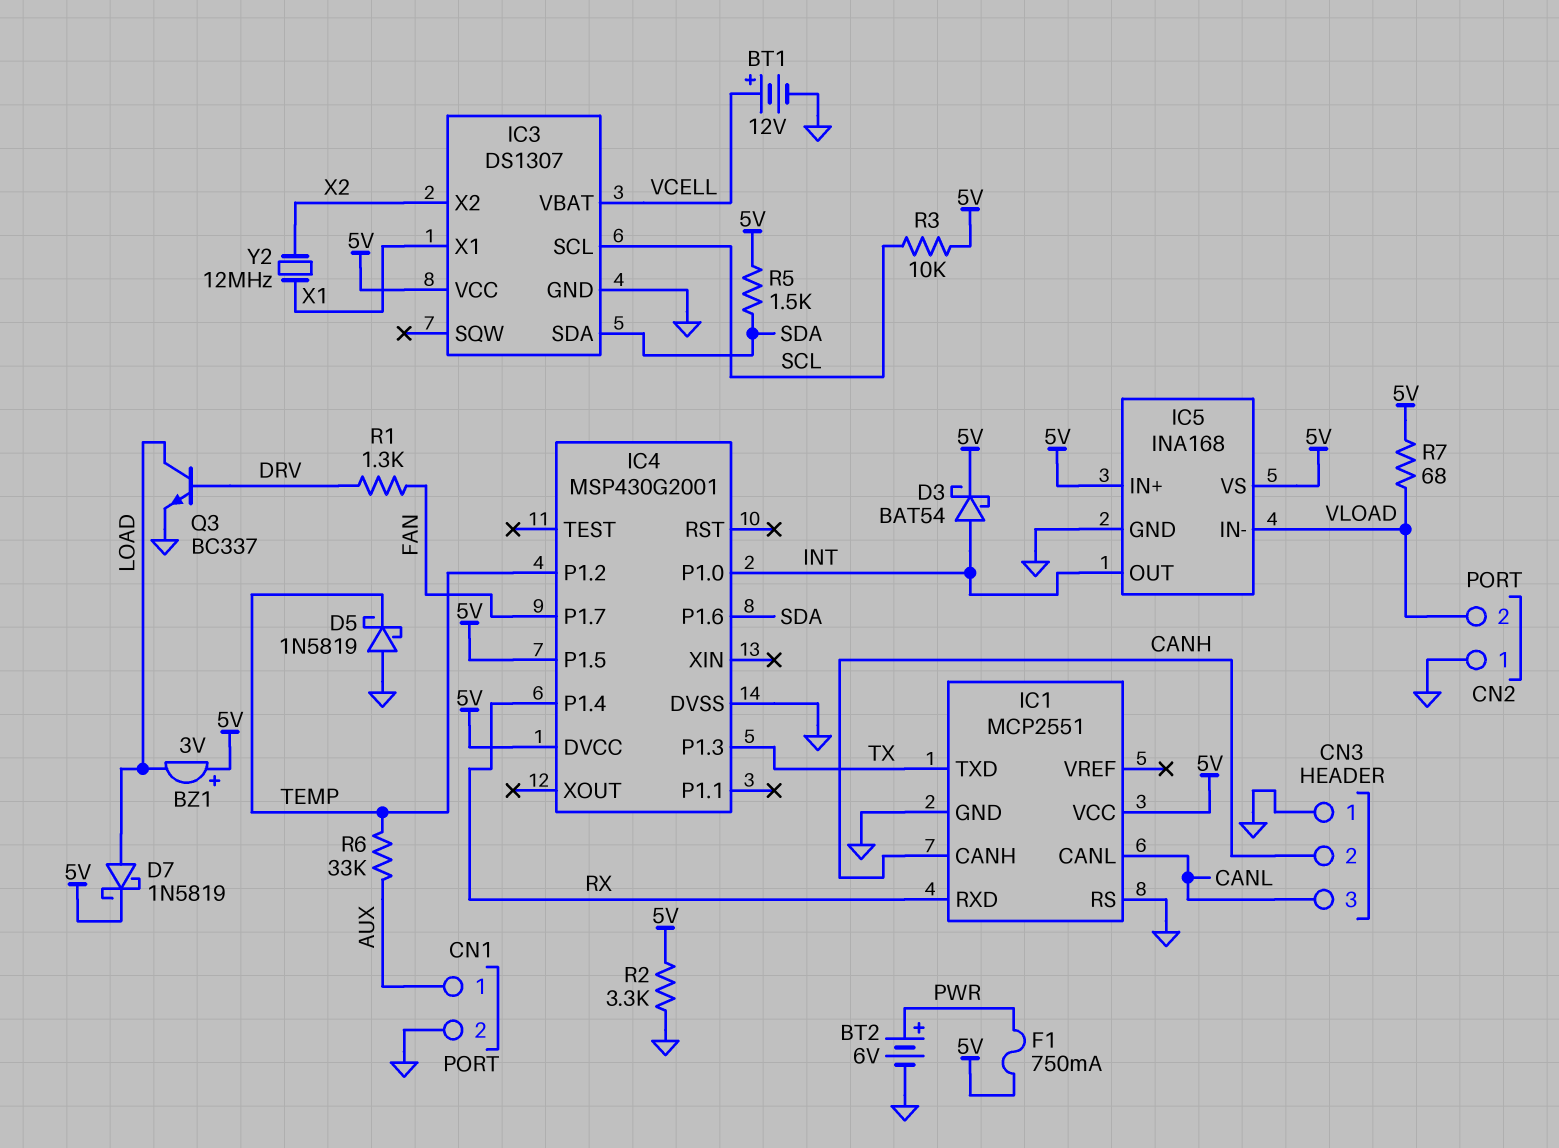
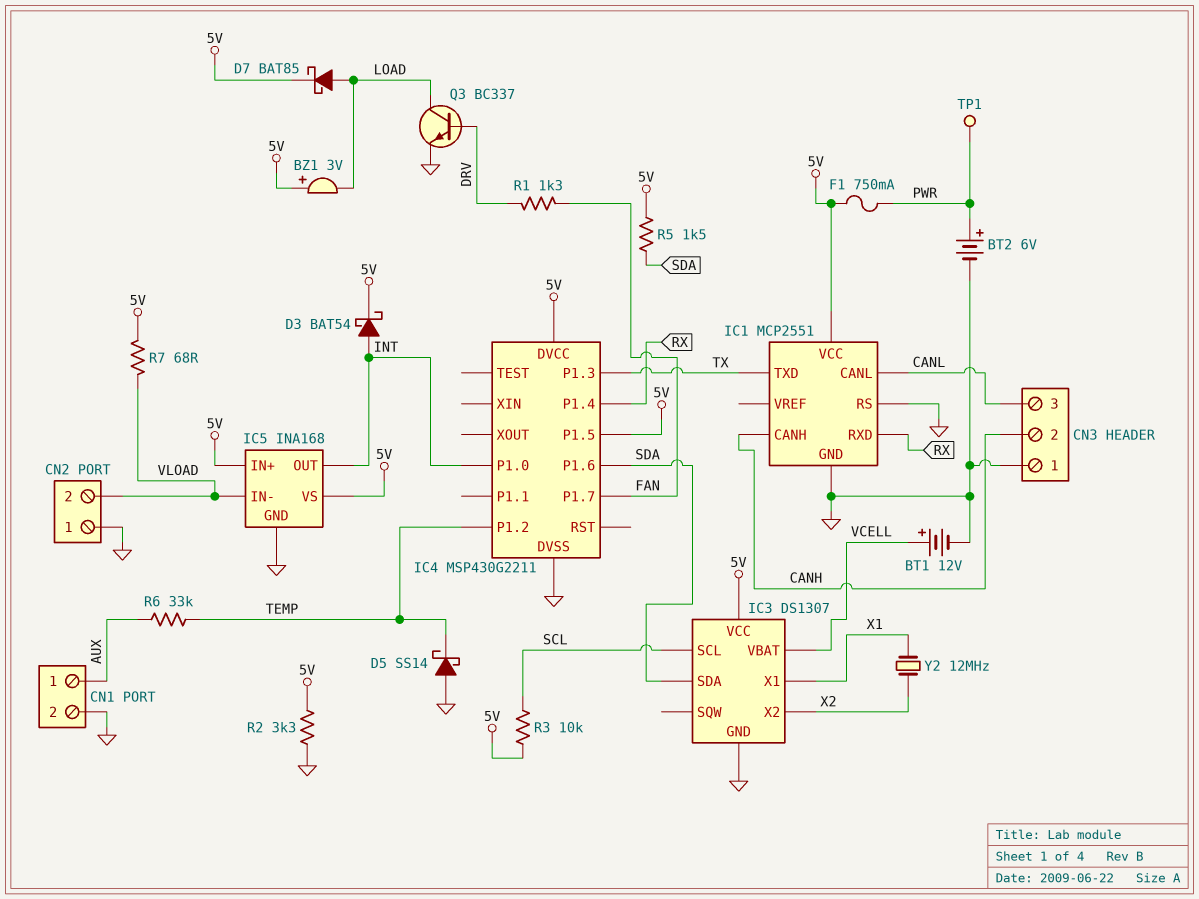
D5: schottky 1N5819 (A GND, K TEMP) -> schottky SS14 (A GND, K TEMP)
D7: schottky 1N5819 (A LOAD, K 5V) -> schottky BAT85 (A LOAD, K 5V)
IC4: MSP430G2001 -> MSP430G2211
TP1: none -> test point (PWR)

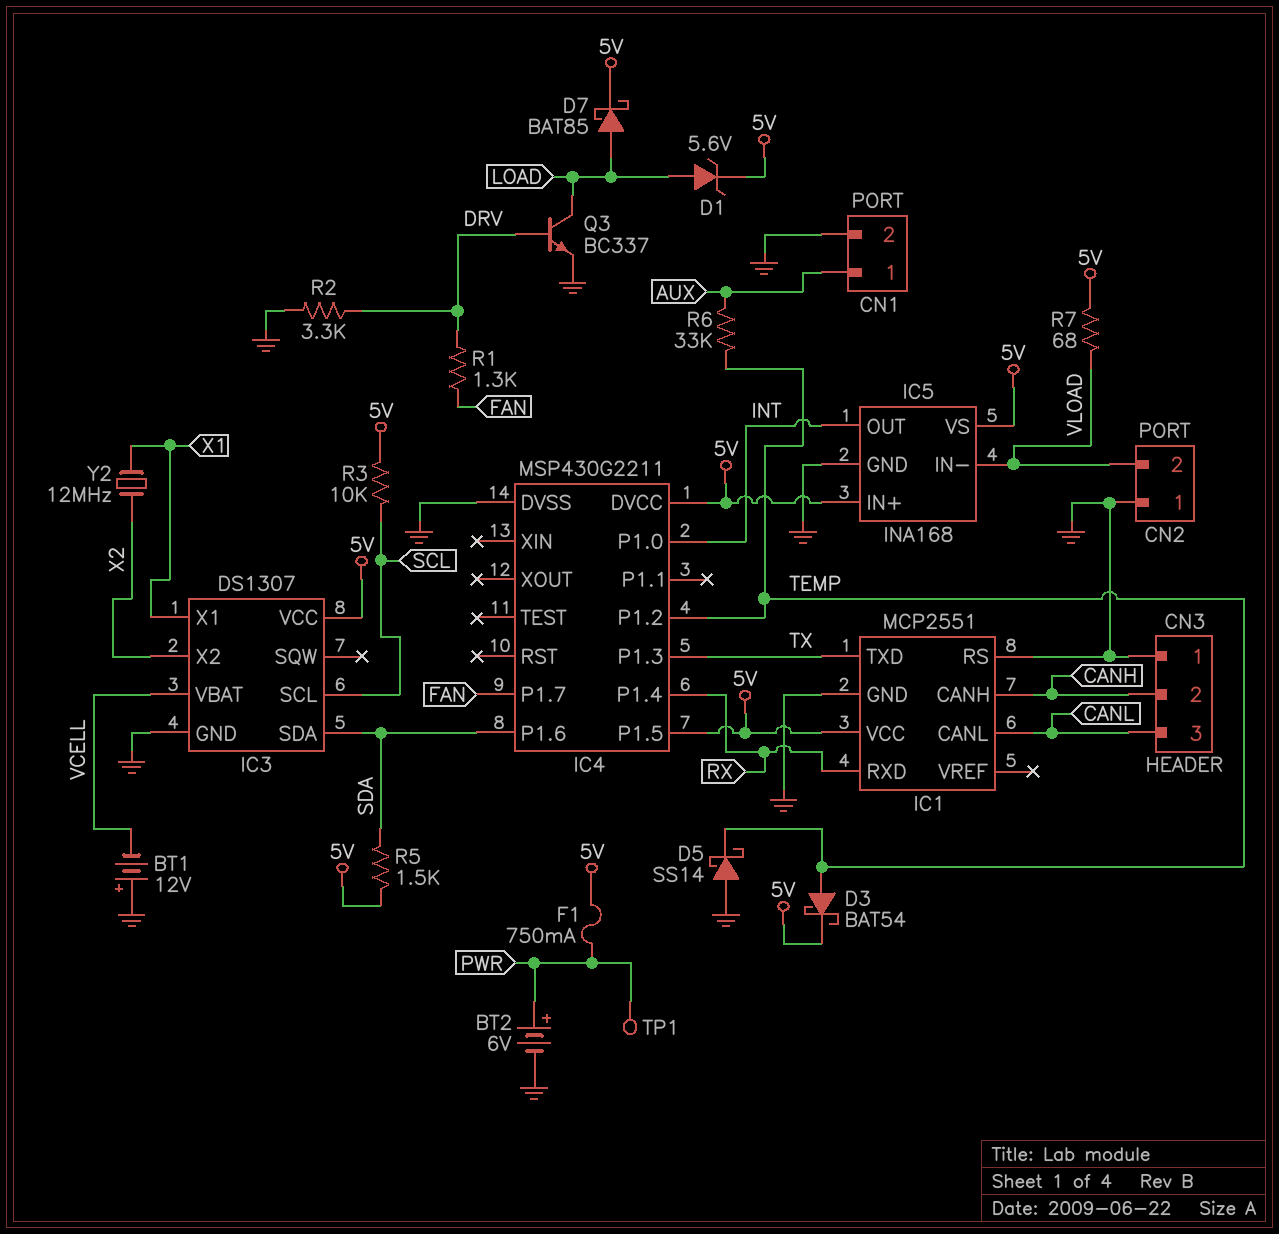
BT1: 12V (plus VCELL, minus GND) -> 12V (plus GND, minus VCELL)
BZ1: buzzer 3V (plus 5V, minus LOAD) -> none
D1: none -> zener 5.6V (A LOAD, K 5V)
D3: schottky BAT54 (A INT, K 5V) -> schottky BAT54 (A TEMP, K 5V)
R2: 3.3k (5V, GND) -> 3.3k (DRV, GND)

